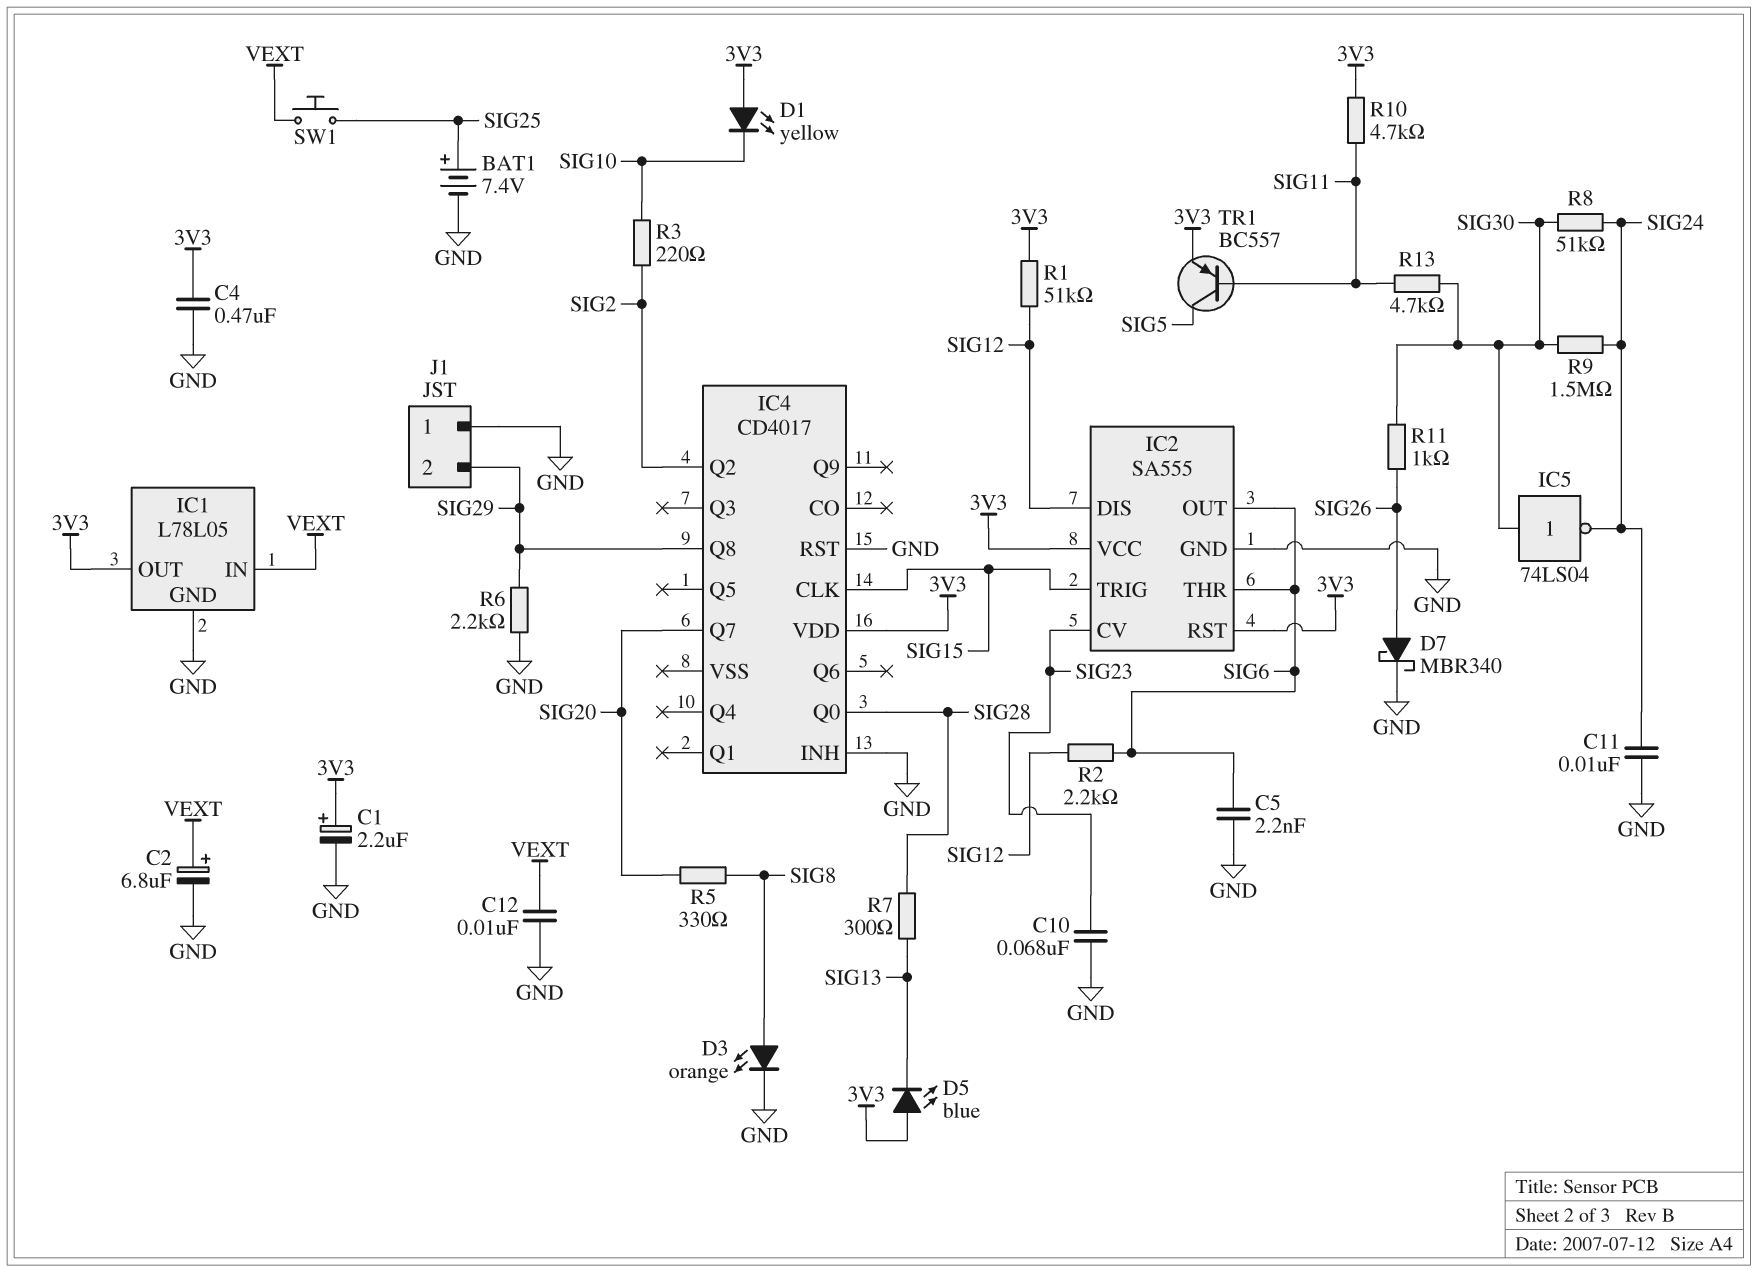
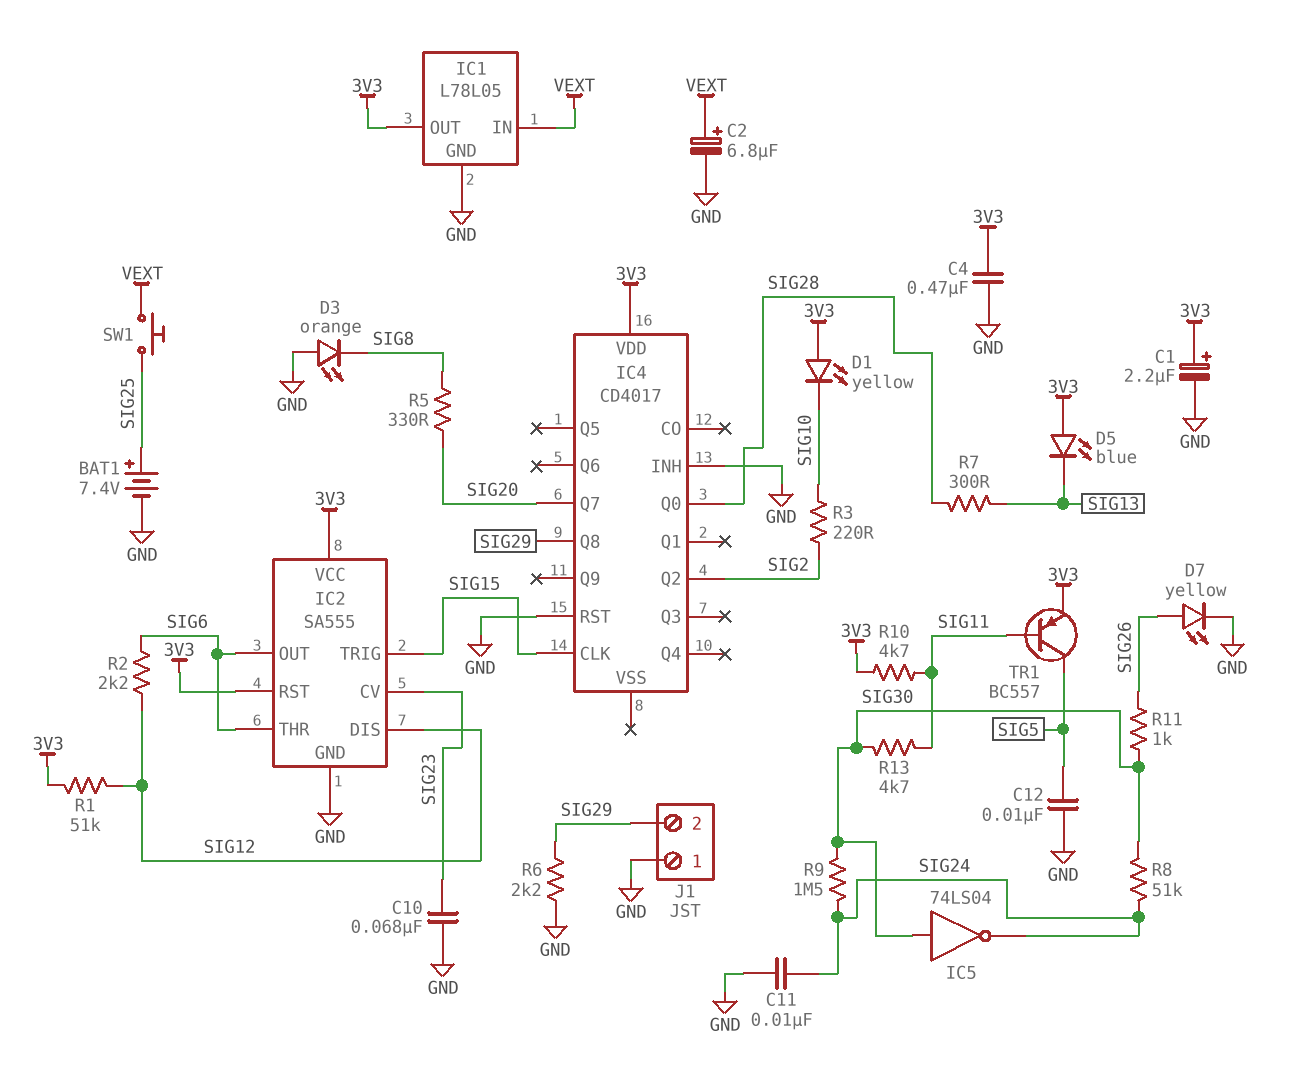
C5: 2.2nF (GND, SIG6) -> none
C12: 10nF (GND, VEXT) -> 10nF (GND, SIG5)
D3: LED orange (A SIG8, K GND) -> LED orange (A GND, K SIG8)
D7: schottky MBR340 (A SIG26, K GND) -> LED yellow (A SIG26, K GND)

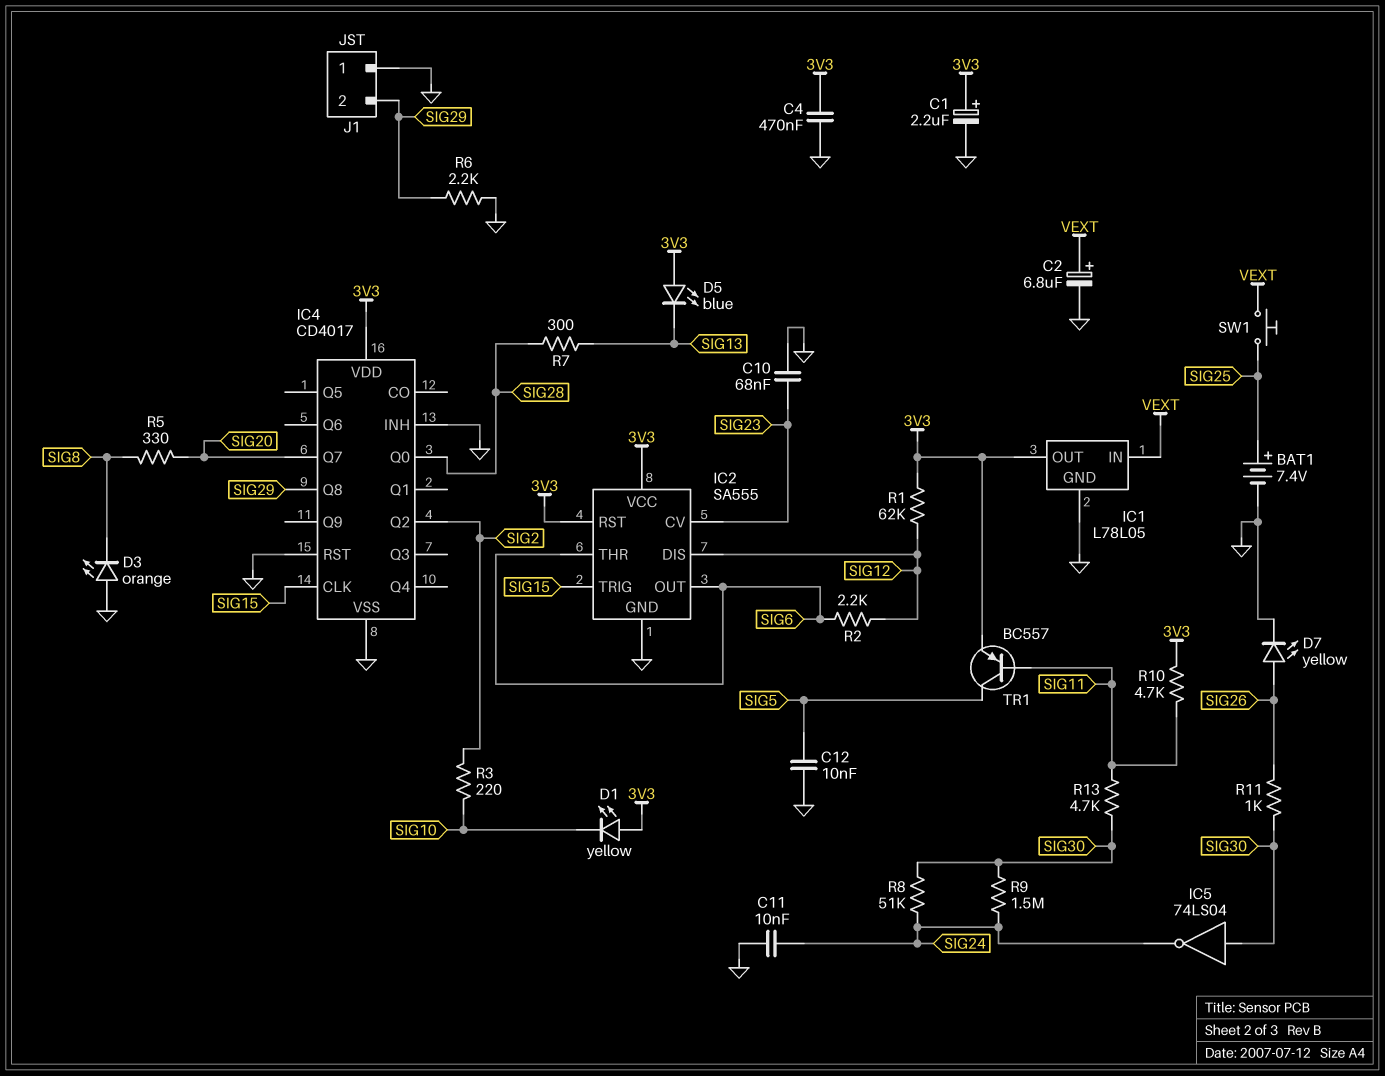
IC4 pin VSS: none -> GND
R1: 51k (3V3, SIG12) -> 62k (3V3, SIG12)

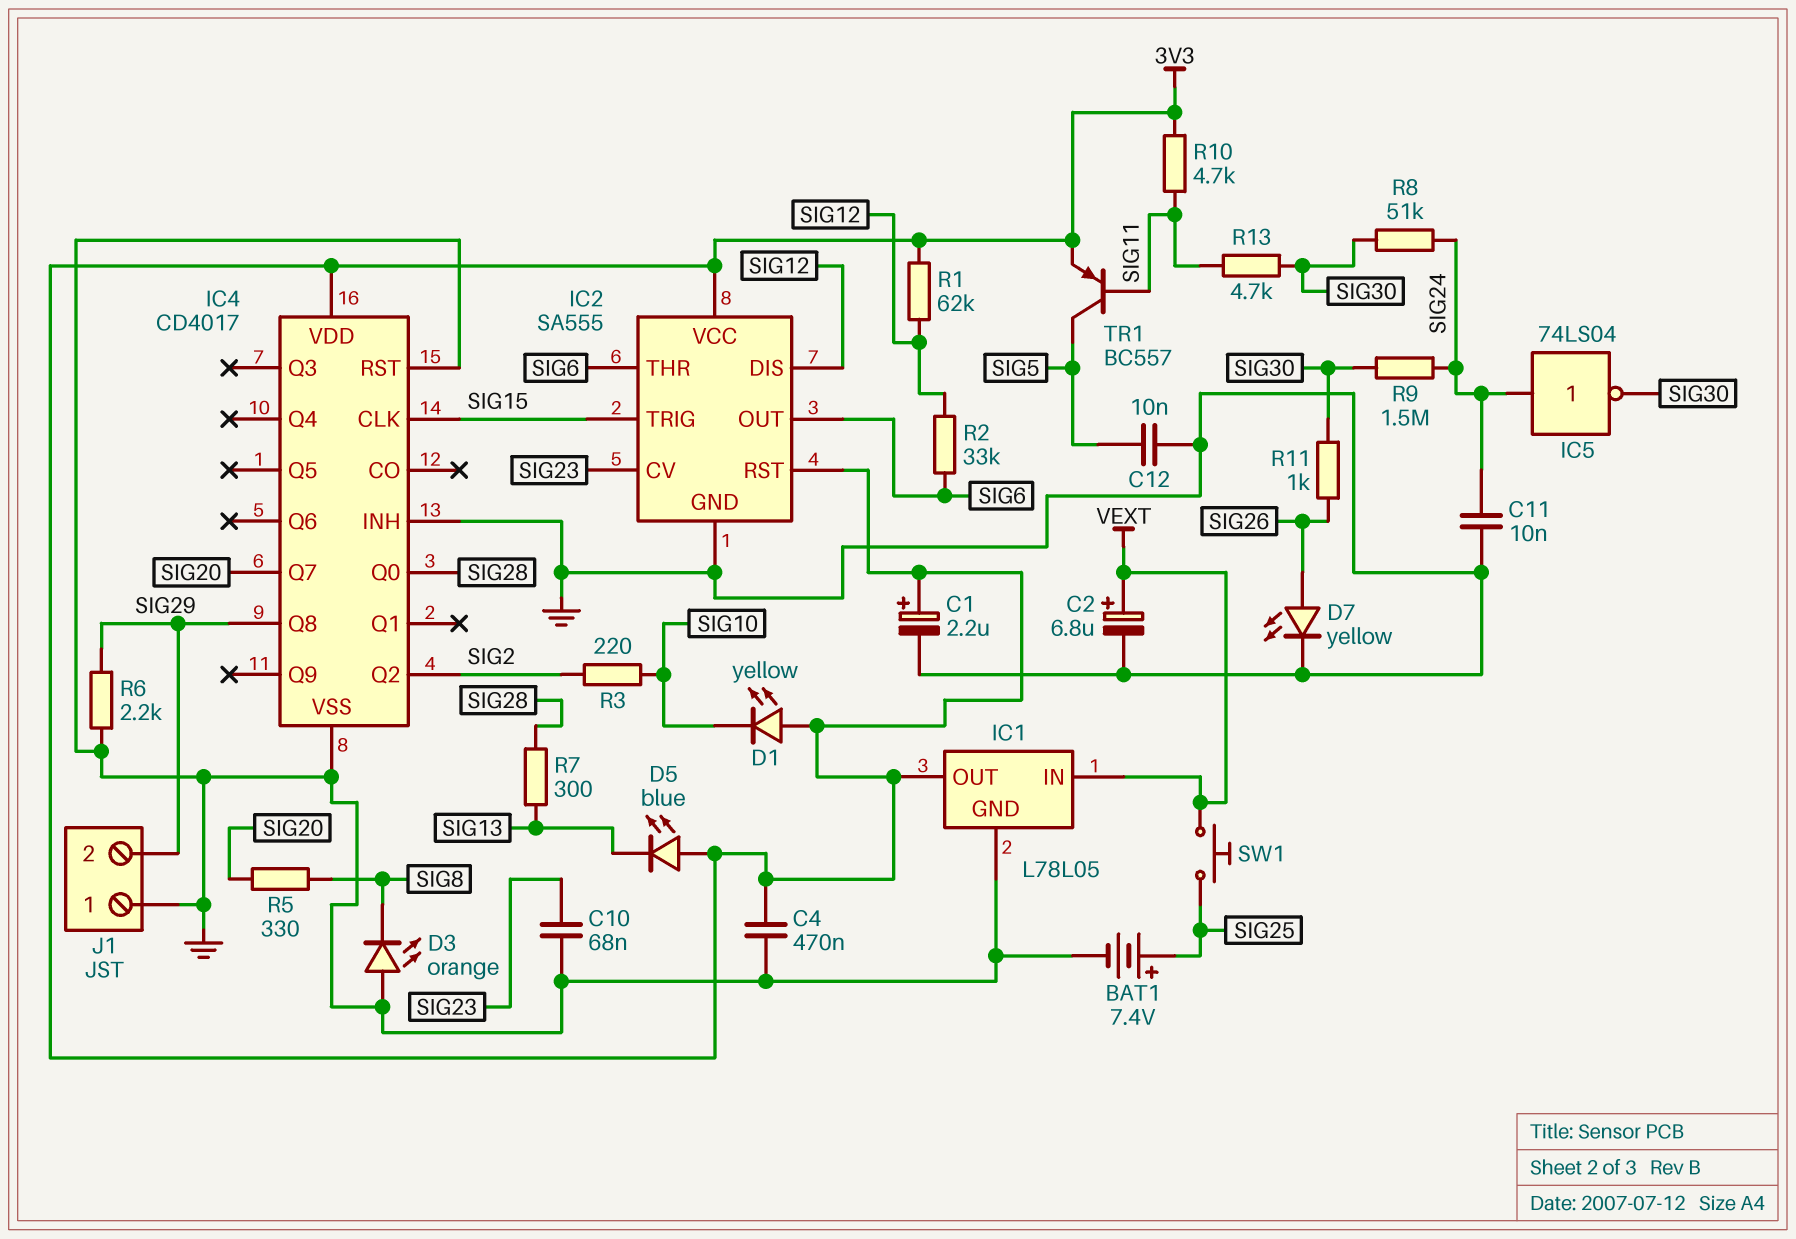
IC5: NOT 74LS04 (in SIG30, out SIG24) -> NOT 74LS04 (in SIG24, out SIG30)
R2: 2.2k (SIG6, SIG12) -> 33k (SIG6, SIG12)

